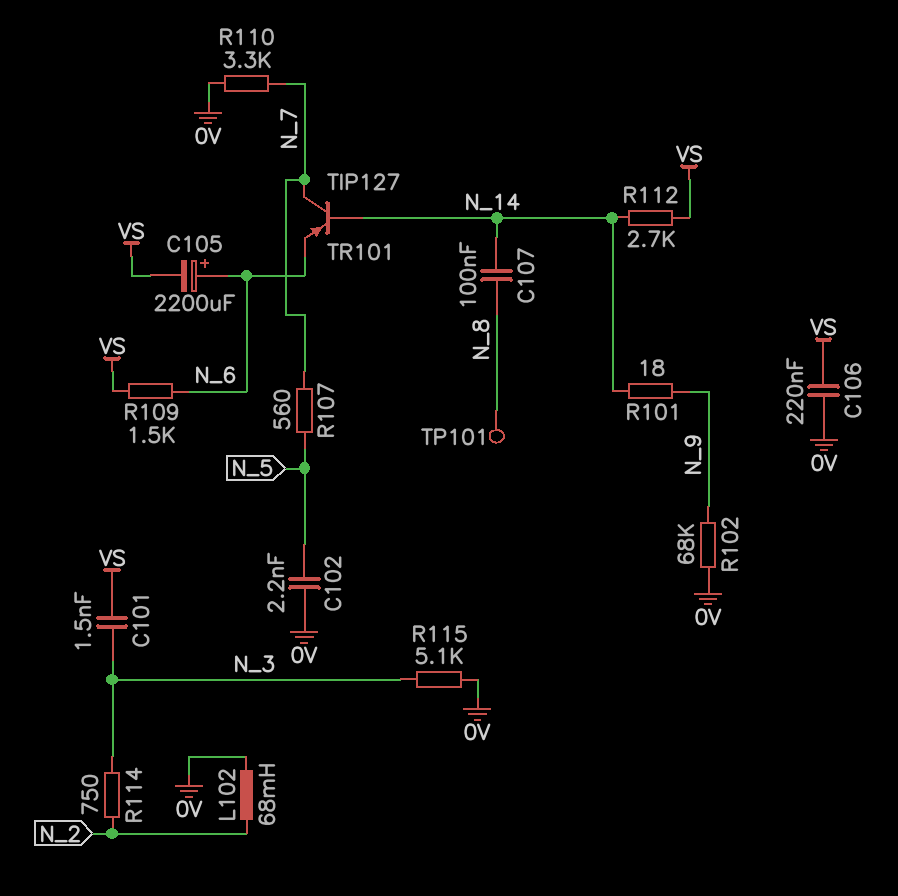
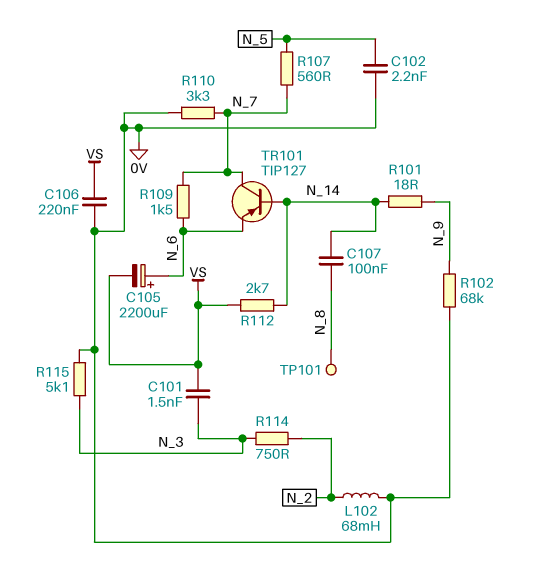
R109: 1.5k (N_6, VS) -> 1.5k (N_6, N_7)

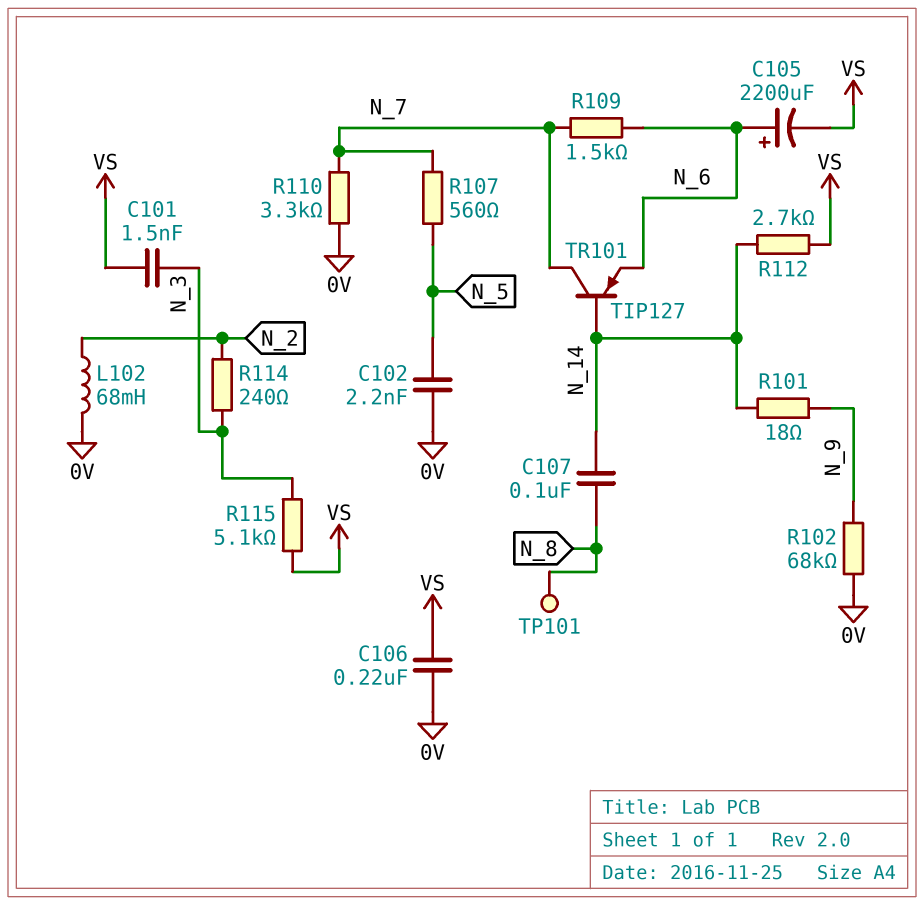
R114: 750 (N_2, N_3) -> 240 (N_2, N_3)
R115: 5.1k (0V, N_3) -> 5.1k (N_3, VS)

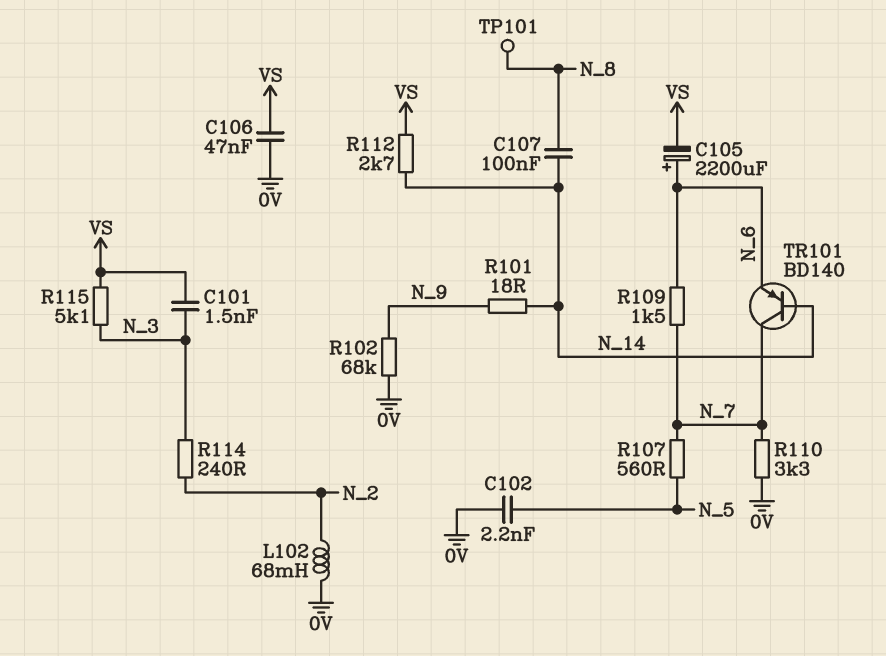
C106: 220nF (0V, VS) -> 47nF (0V, VS)
TR101: PNP TIP127 (B N_14, C N_7, E N_6) -> PNP BD140 (B N_14, C N_7, E N_6)

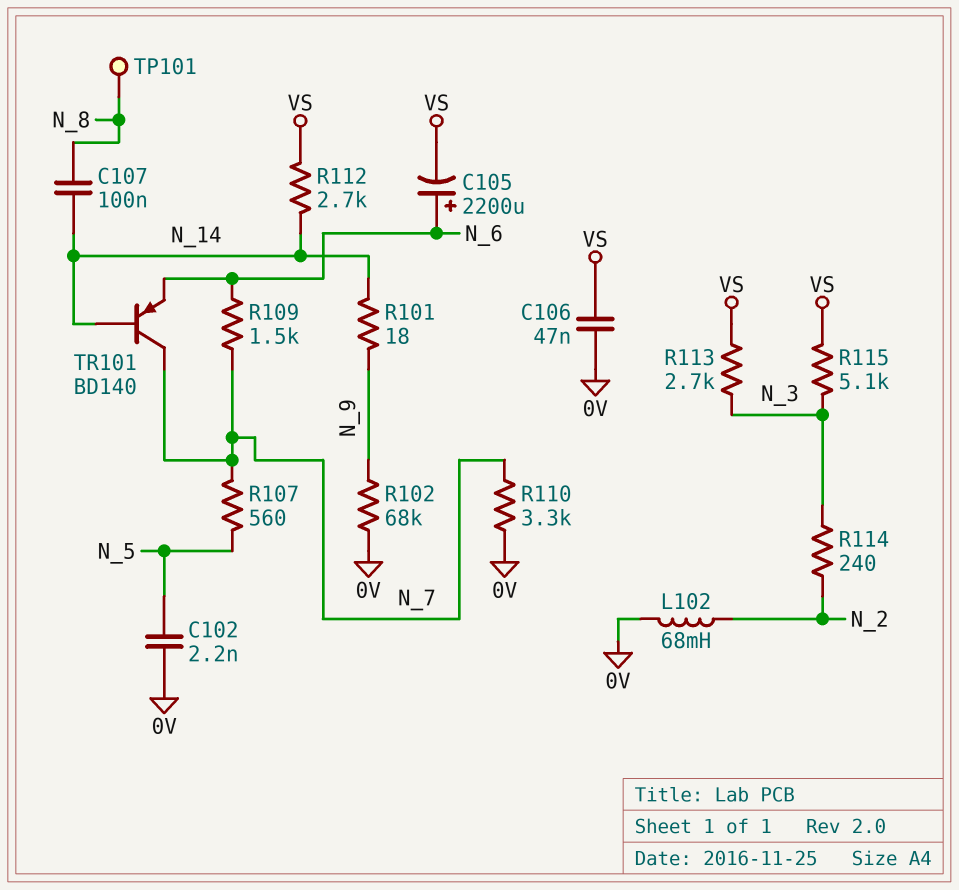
C101: 1.5nF (N_3, VS) -> none
R113: none -> 2.7k (N_3, VS)

